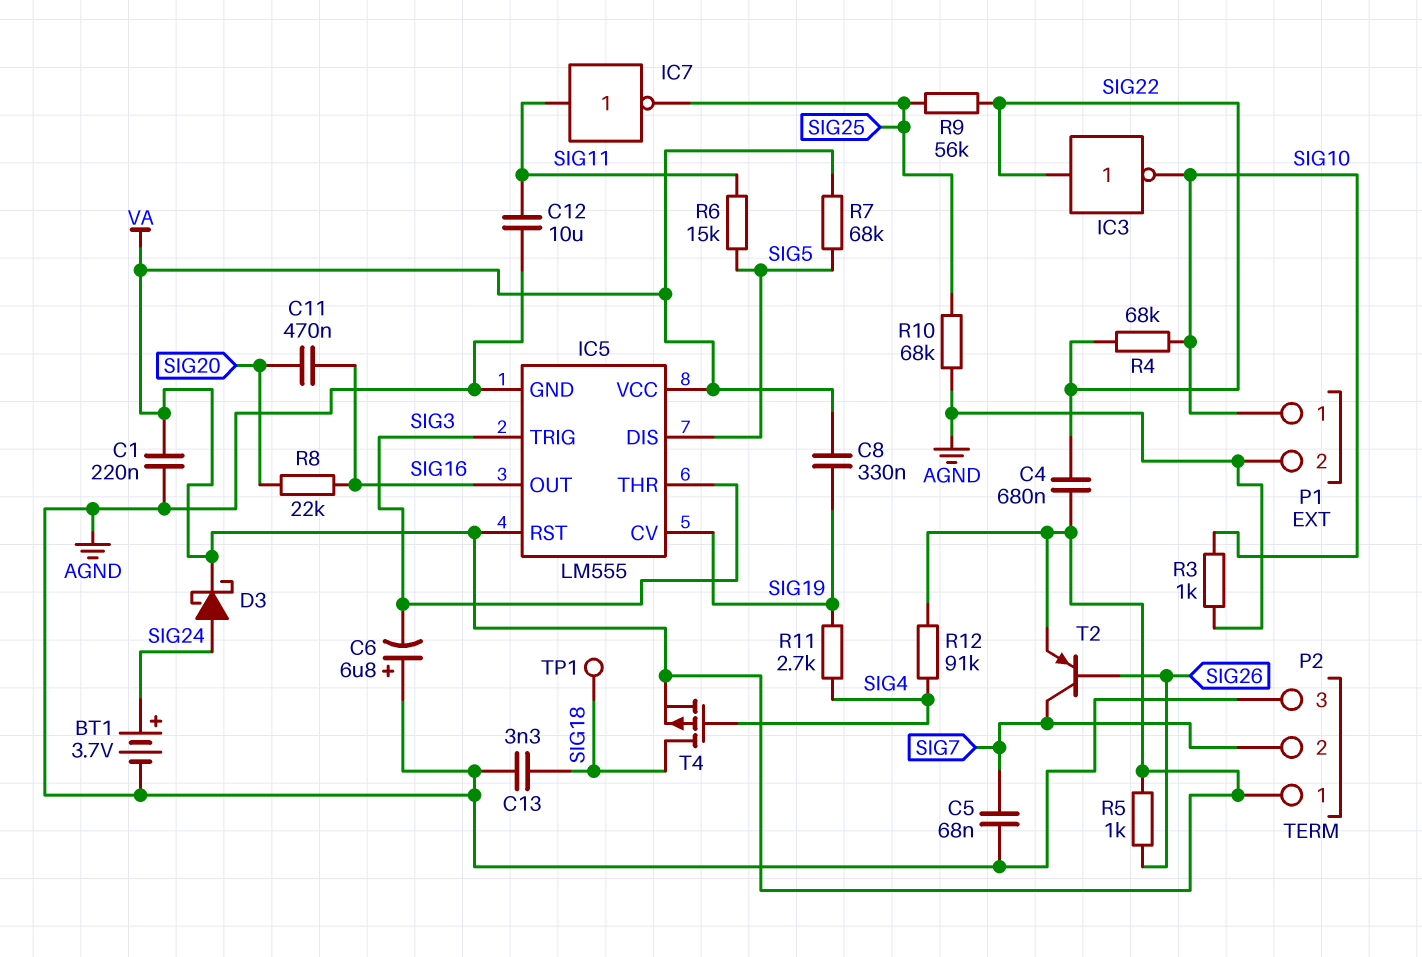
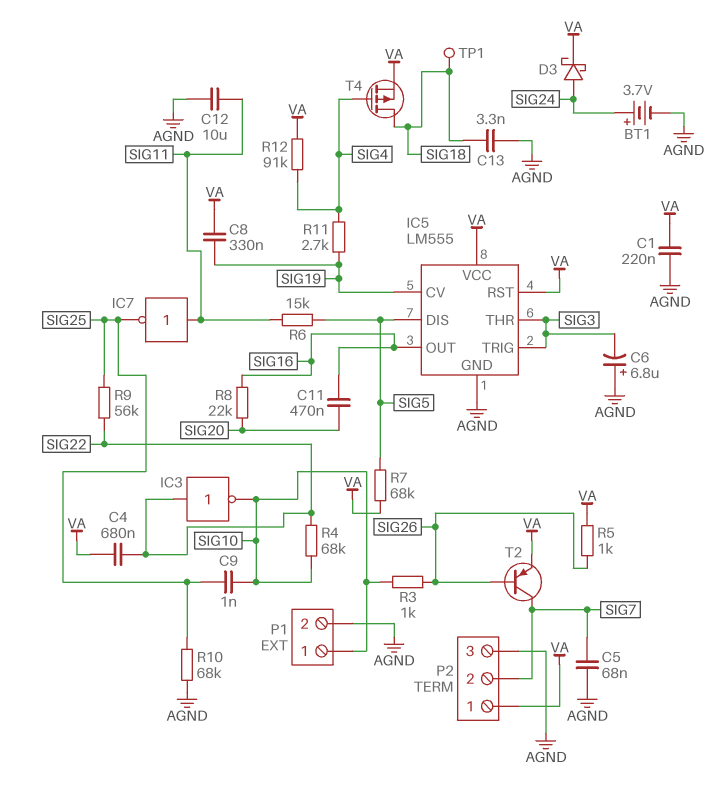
C9: none -> 1nF (SIG10, SIG25)
R3: 1k (AGND, SIG10) -> 1k (SIG10, SIG26)

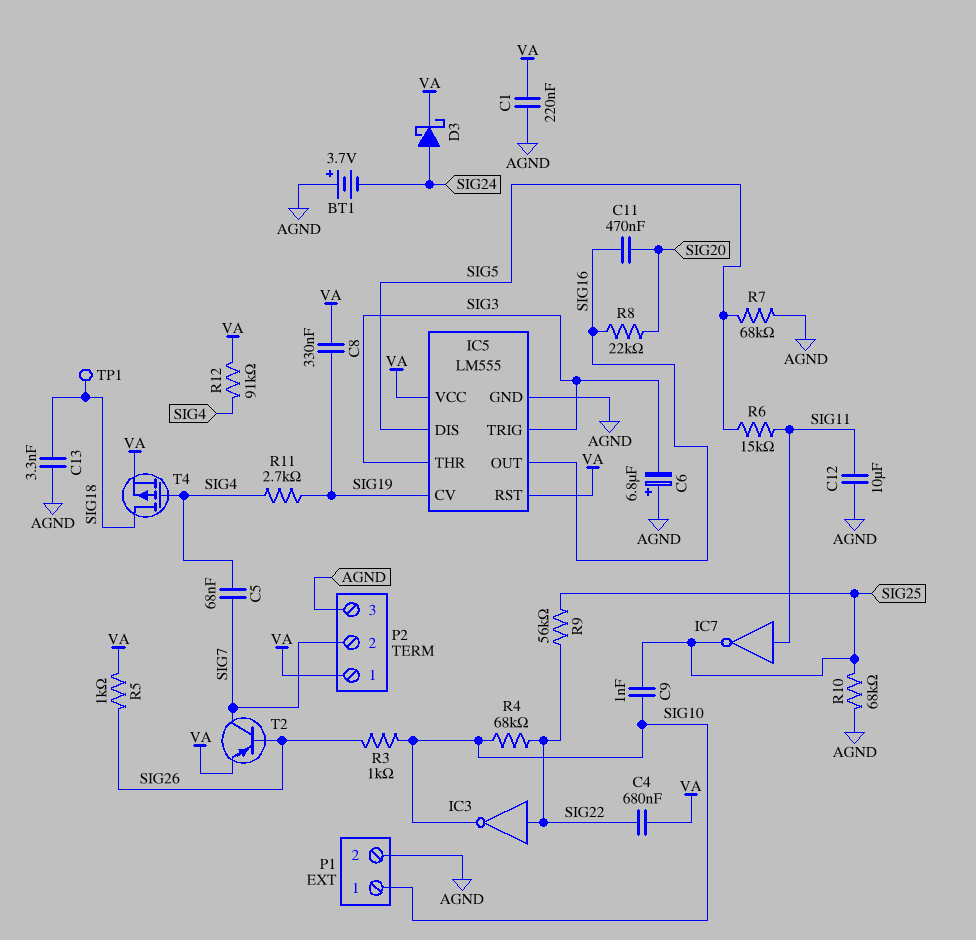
BT1: 3.7V (plus SIG24, minus AGND) -> 3.7V (plus AGND, minus SIG24)
C5: 68nF (AGND, SIG7) -> 68nF (SIG4, SIG7)
R7: 68k (SIG5, VA) -> 68k (AGND, SIG5)

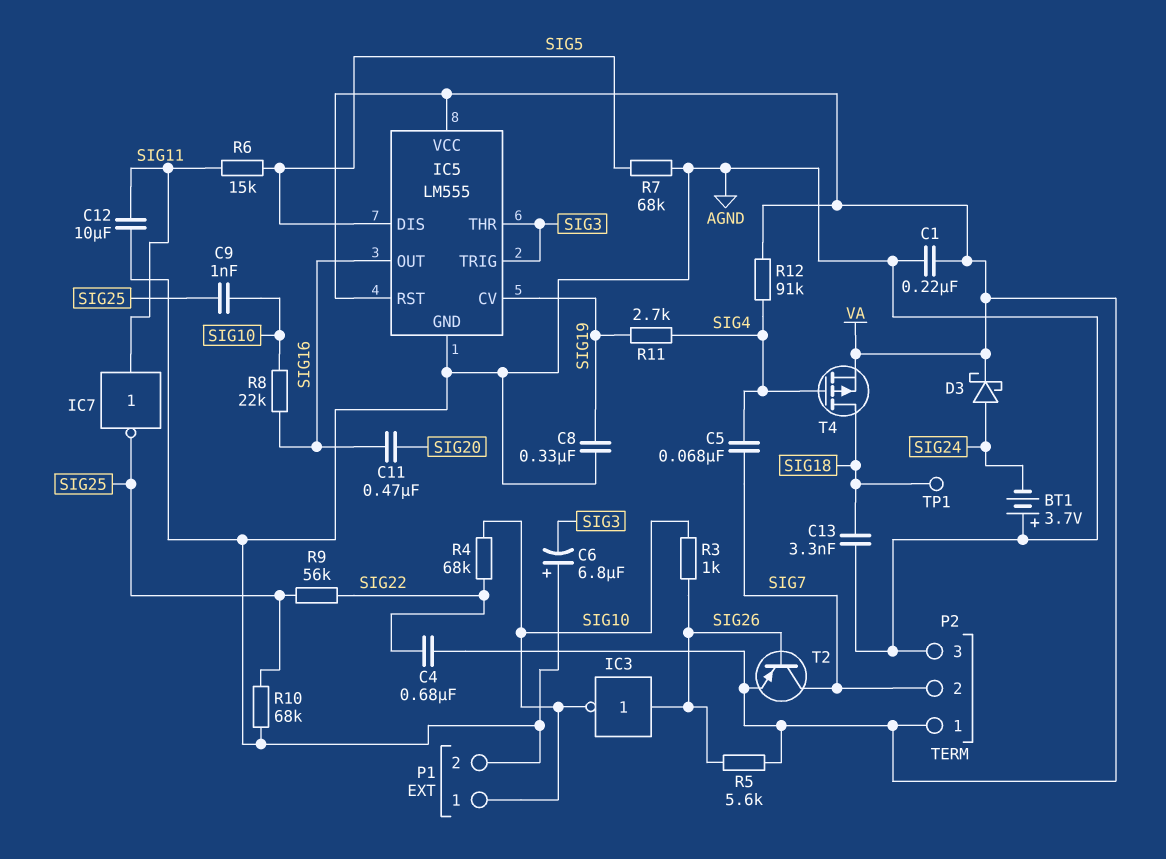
C8: 330nF (SIG19, VA) -> 330nF (AGND, SIG19)
IC3: NOT (in SIG22, out SIG10) -> NOT (in SIG26, out SIG10)
R5: 1k (SIG26, VA) -> 5.6k (SIG26, VA)
R8: 22k (SIG16, SIG20) -> 22k (SIG10, SIG16)

